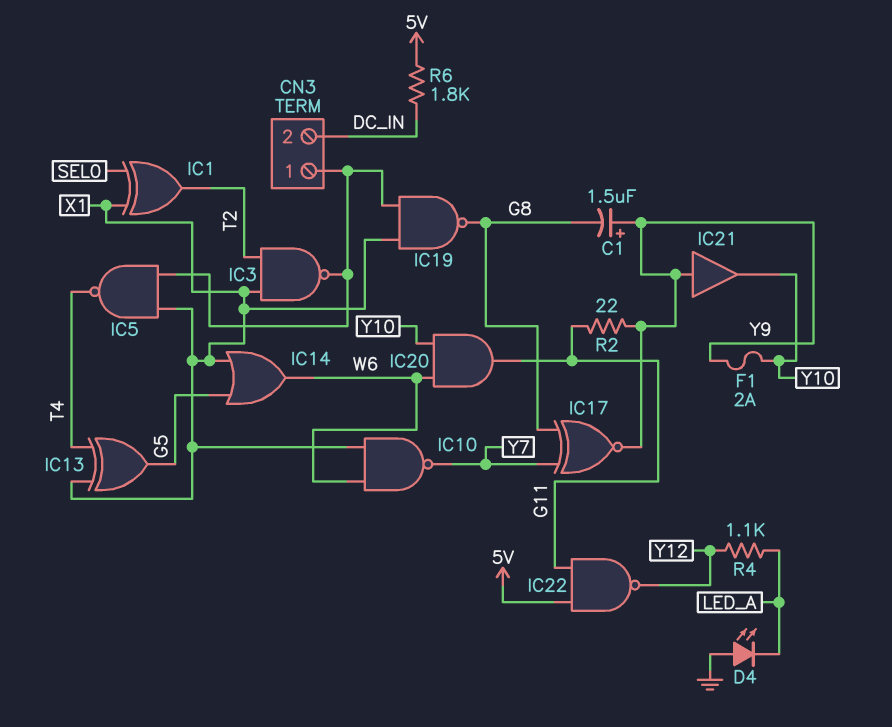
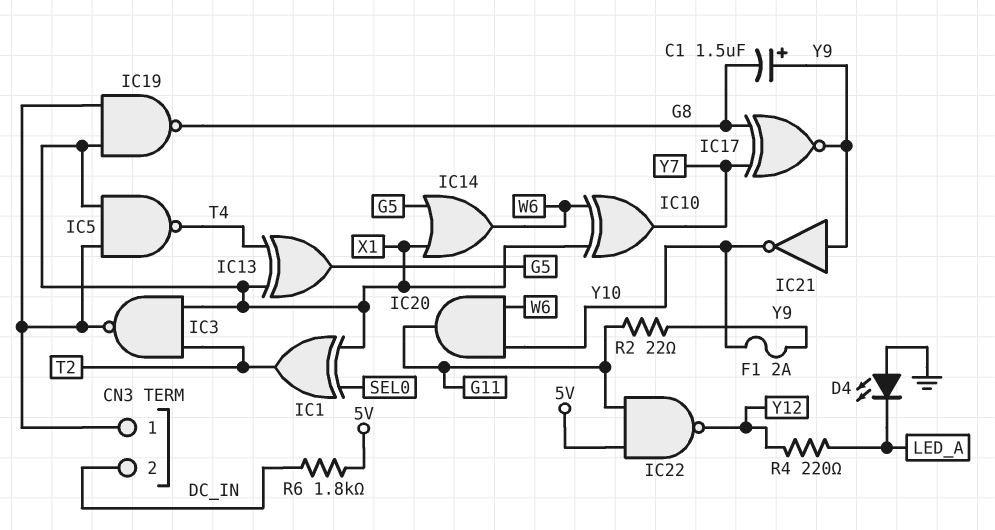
IC10: NAND (in W6, in X1, out Y7) -> XOR (in W6, in X1, out Y7)
IC21: buffer (in Y9, out Y10) -> NOT (in Y9, out Y10)
R4: 1.1k (LED_A, Y12) -> 220 (LED_A, Y12)

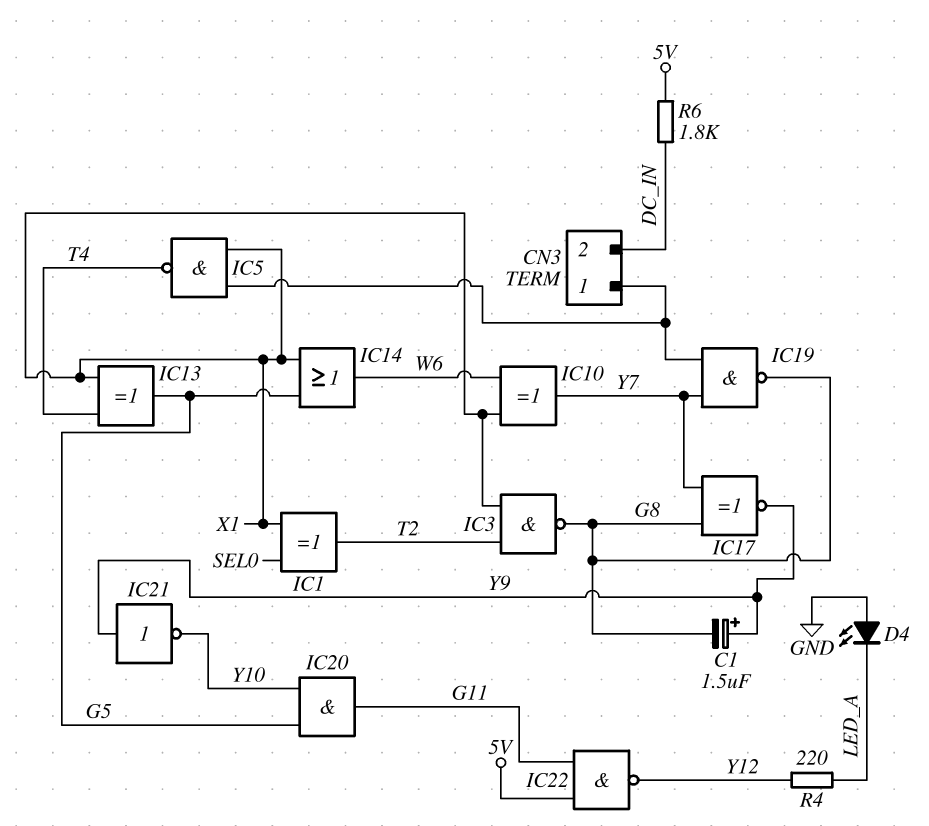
F1: 2A (Y9, Y10) -> none
IC3: NAND (in T2, in X1, out CN3/1) -> NAND (in T2, in X1, out G8)
IC19: NAND (in CN3/1, in X1, out G8) -> NAND (in CN3/1, in Y7, out G8)
IC20: AND (in W6, in Y10, out G11) -> AND (in G5, in Y10, out G11)
R2: 22 (G11, Y9) -> none

